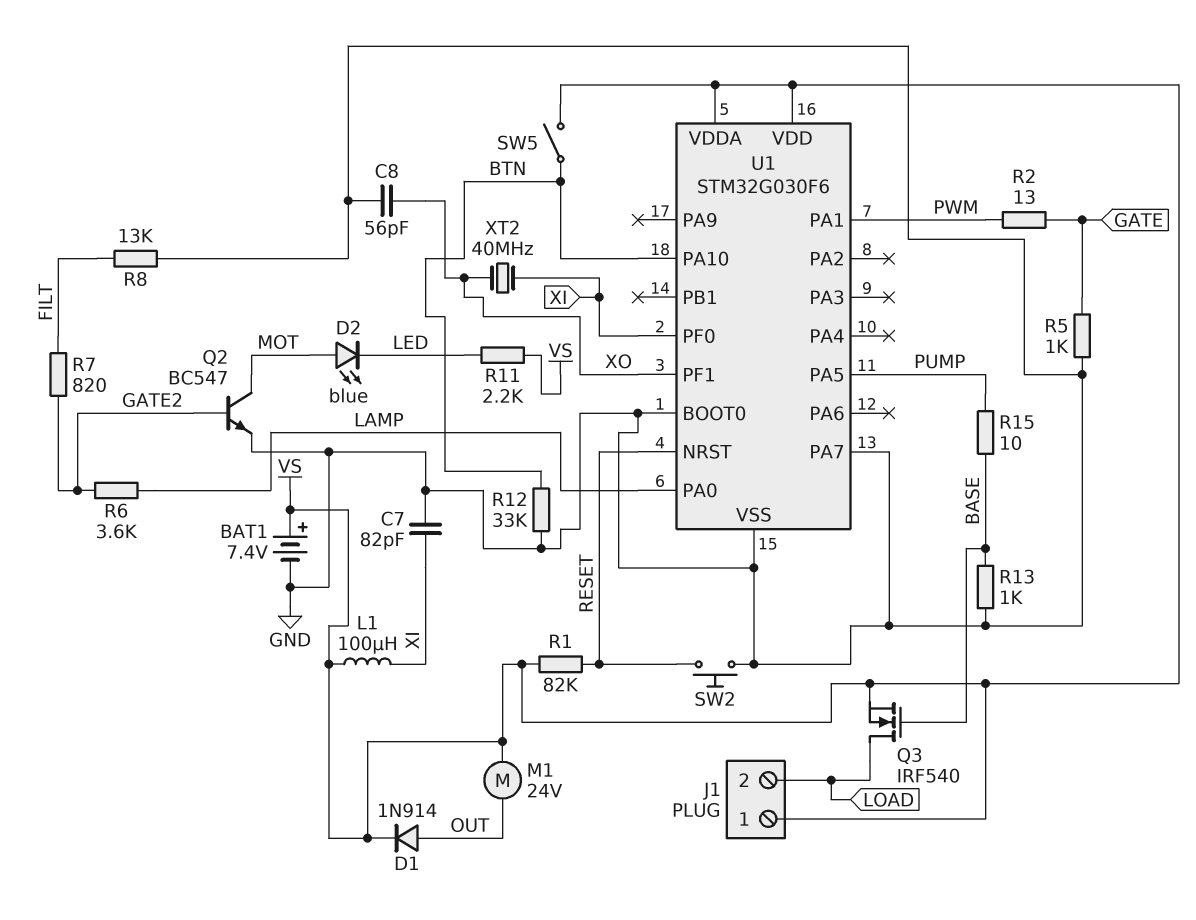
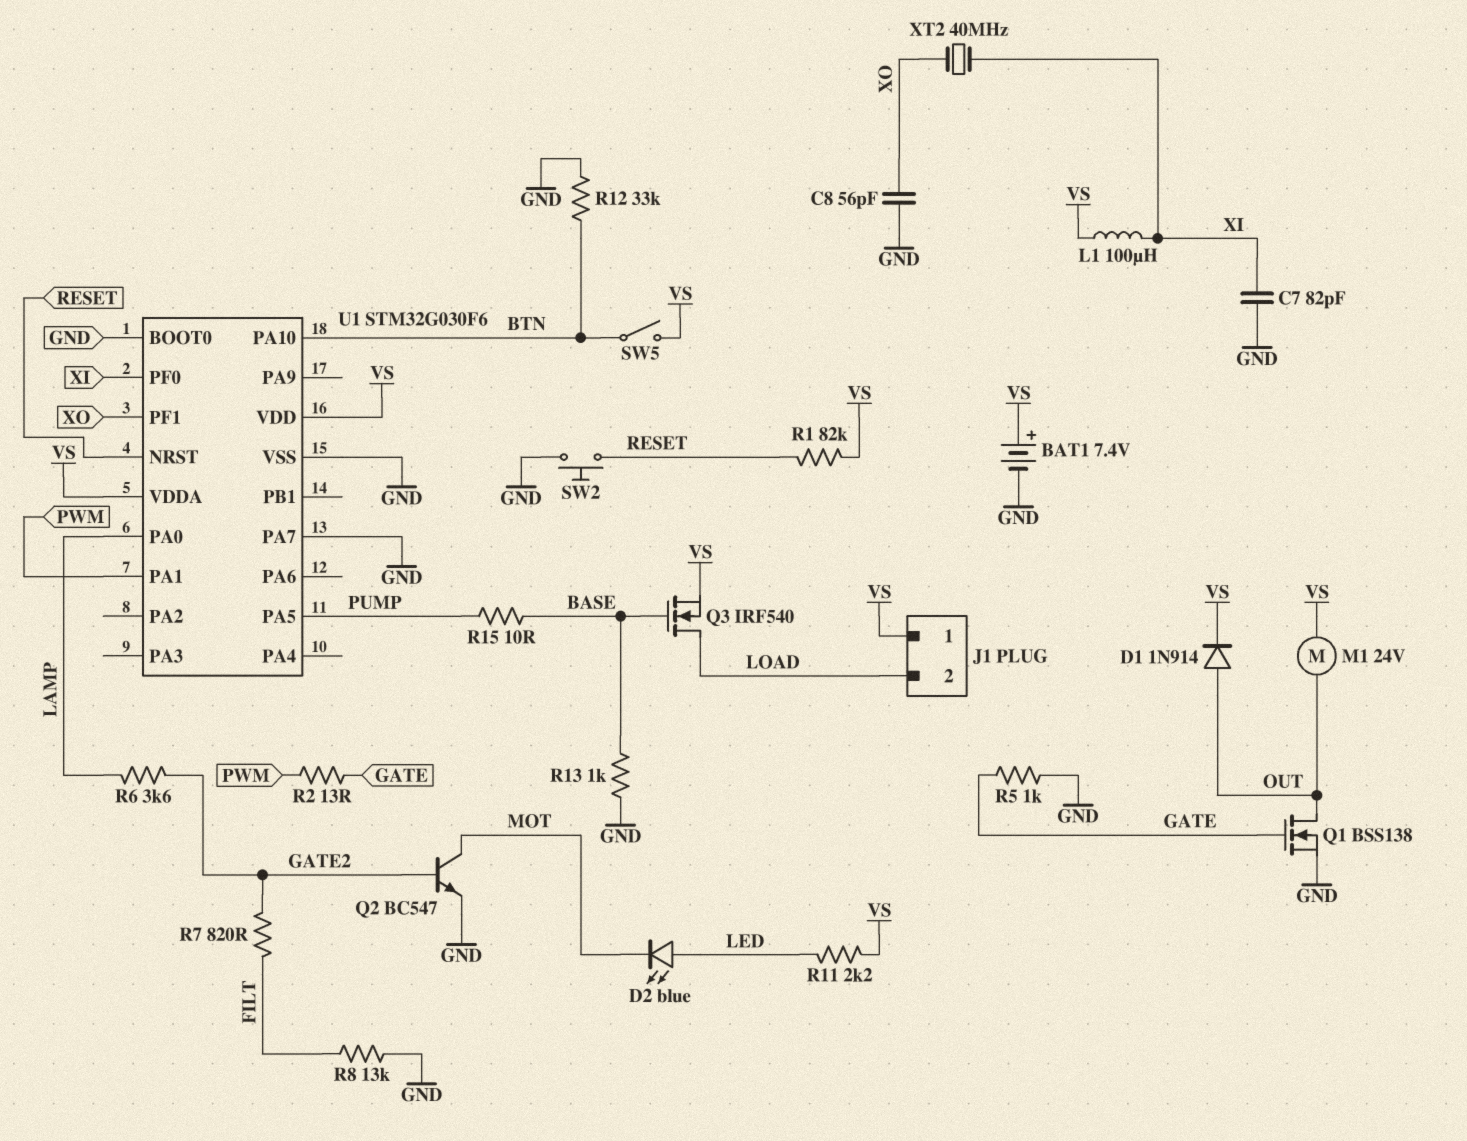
D2: LED blue (A MOT, K LED) -> LED blue (A LED, K MOT)
Q1: none -> NMOS BSS138 (G GATE, D OUT, S GND)

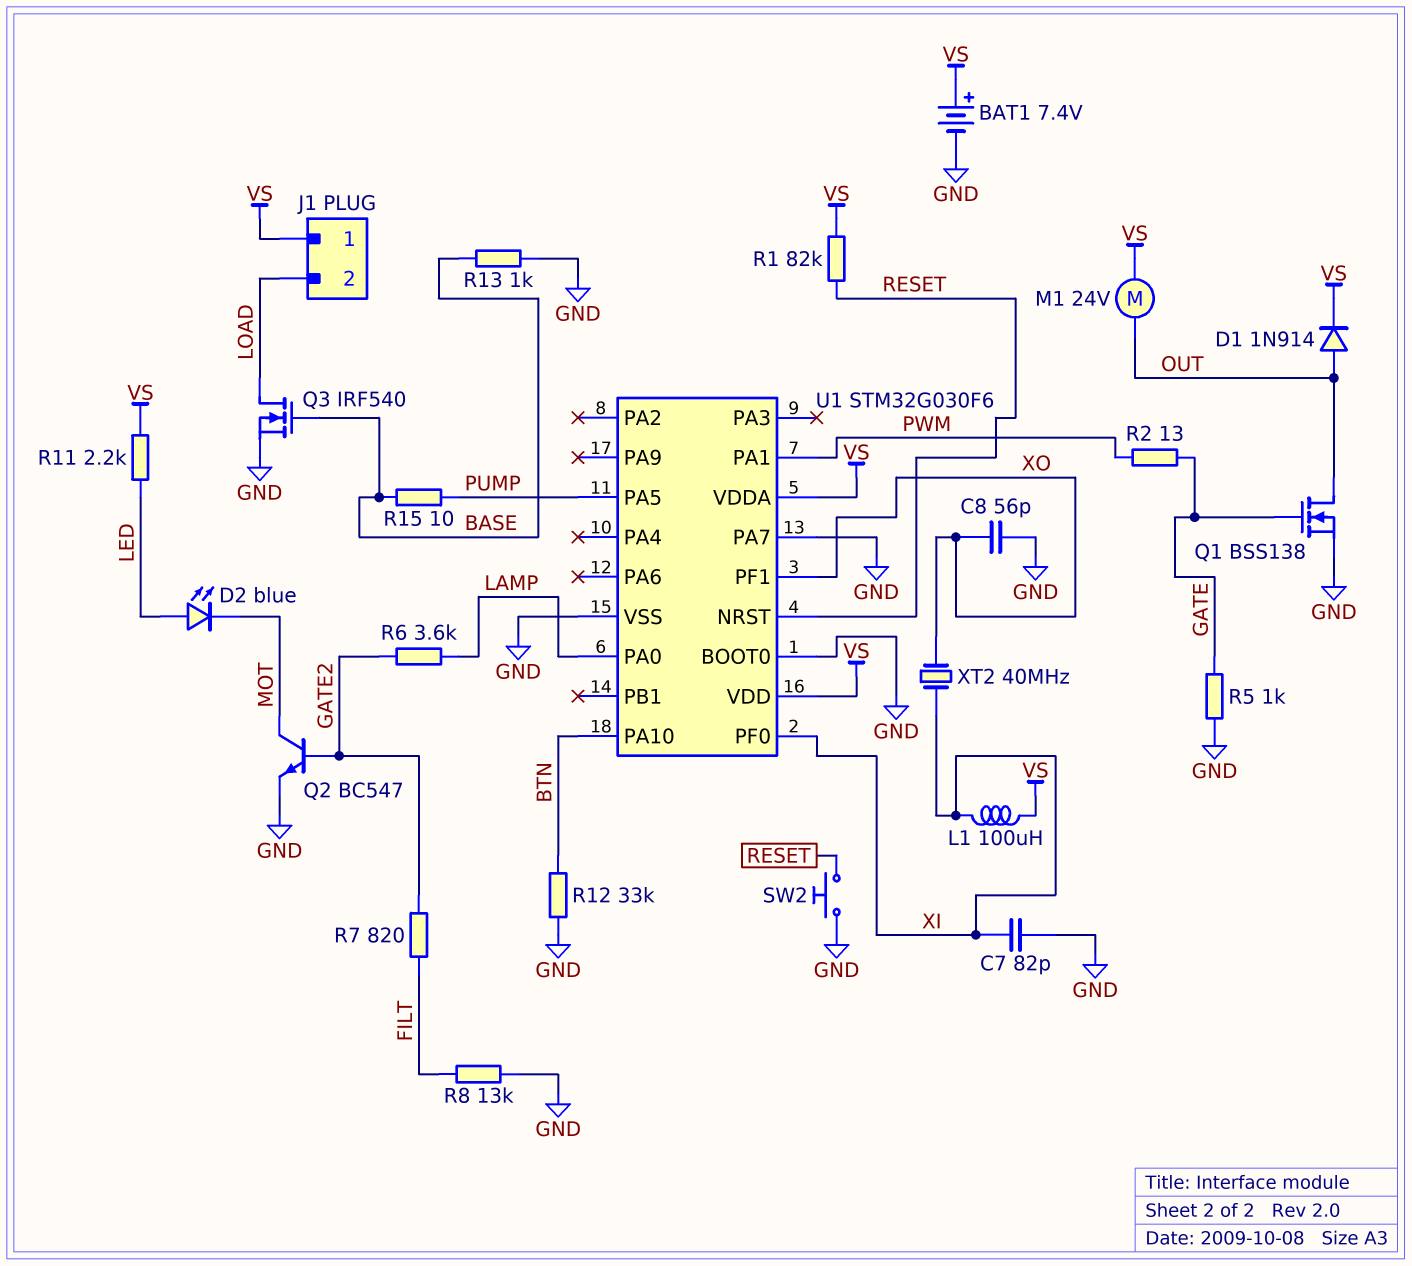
Q3: NMOS IRF540 (G BASE, D LOAD, S VS) -> NMOS IRF540 (G BASE, D LOAD, S GND)
SW5: switch (BTN, VS) -> none

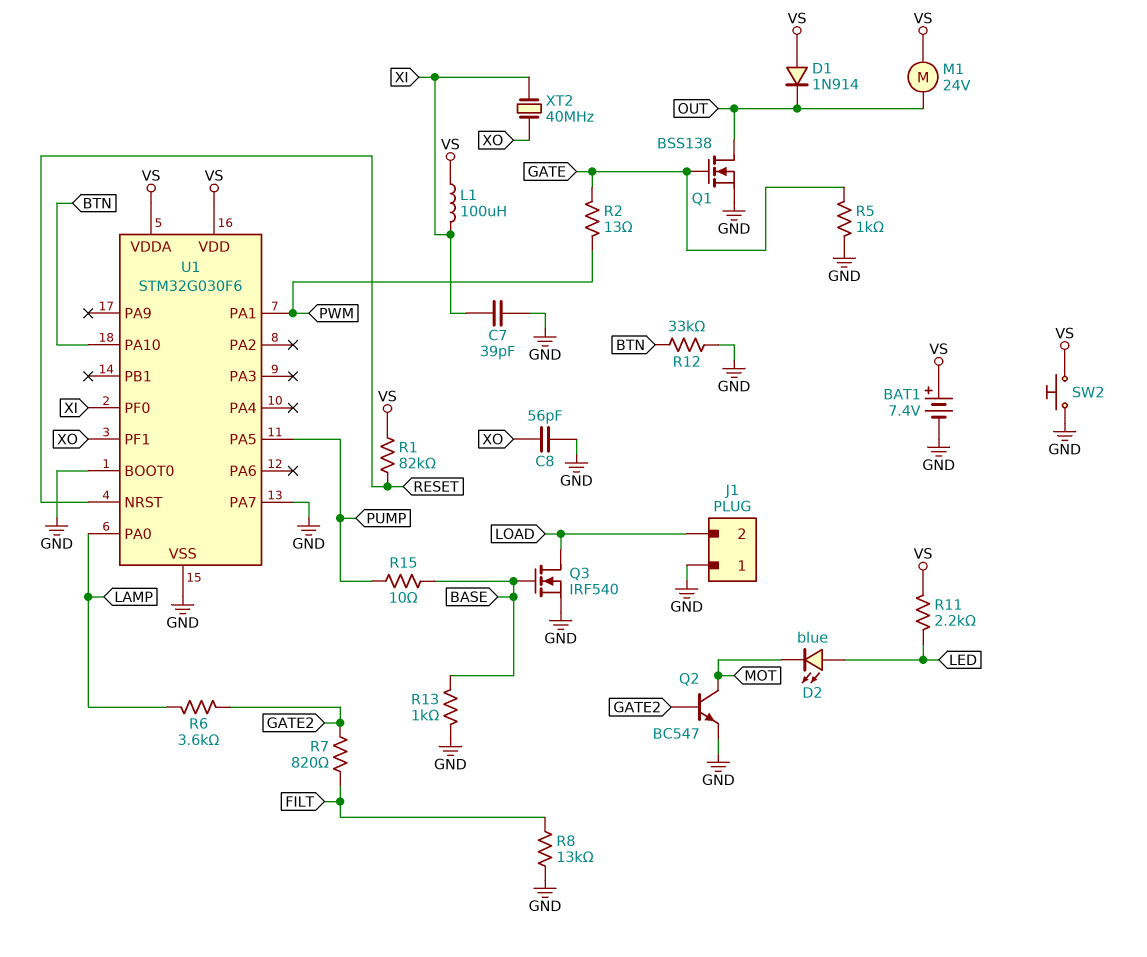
C7: 82pF (GND, XI) -> 39pF (GND, XI)
D1: diode 1N914 (A OUT, K VS) -> diode 1N914 (A VS, K OUT)
J1 pin 1: VS -> GND
SW2: button (GND, RESET) -> button (GND, VS)

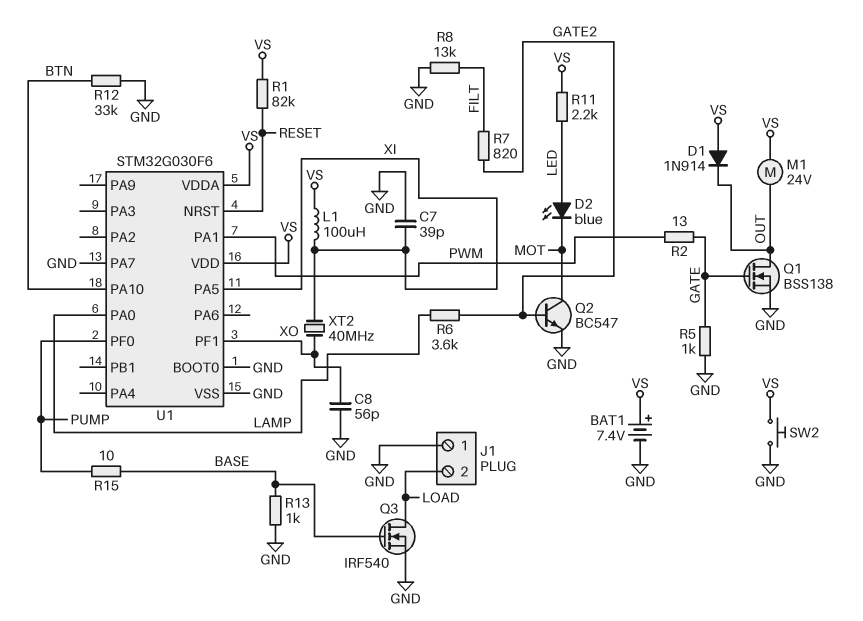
U1 pin PA5: PUMP -> XI
U1 pin PF0: XI -> PUMP

